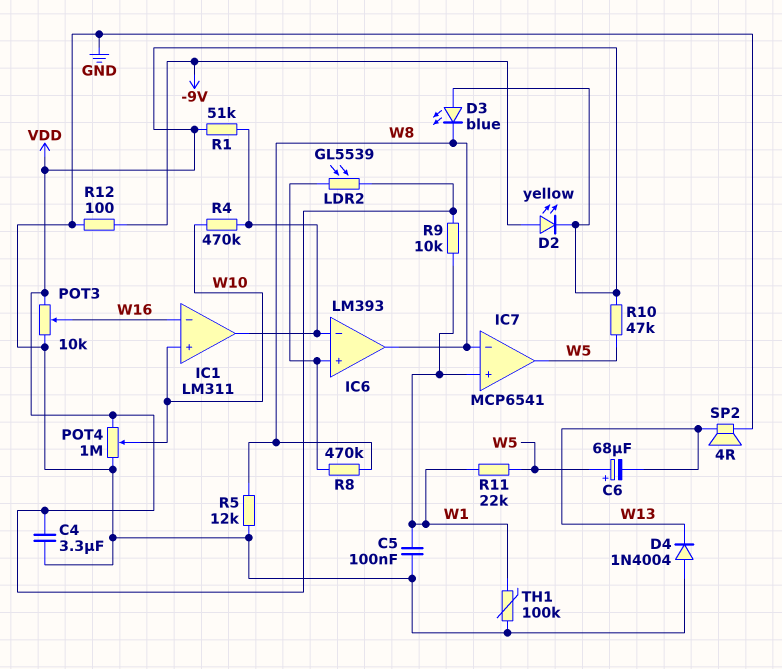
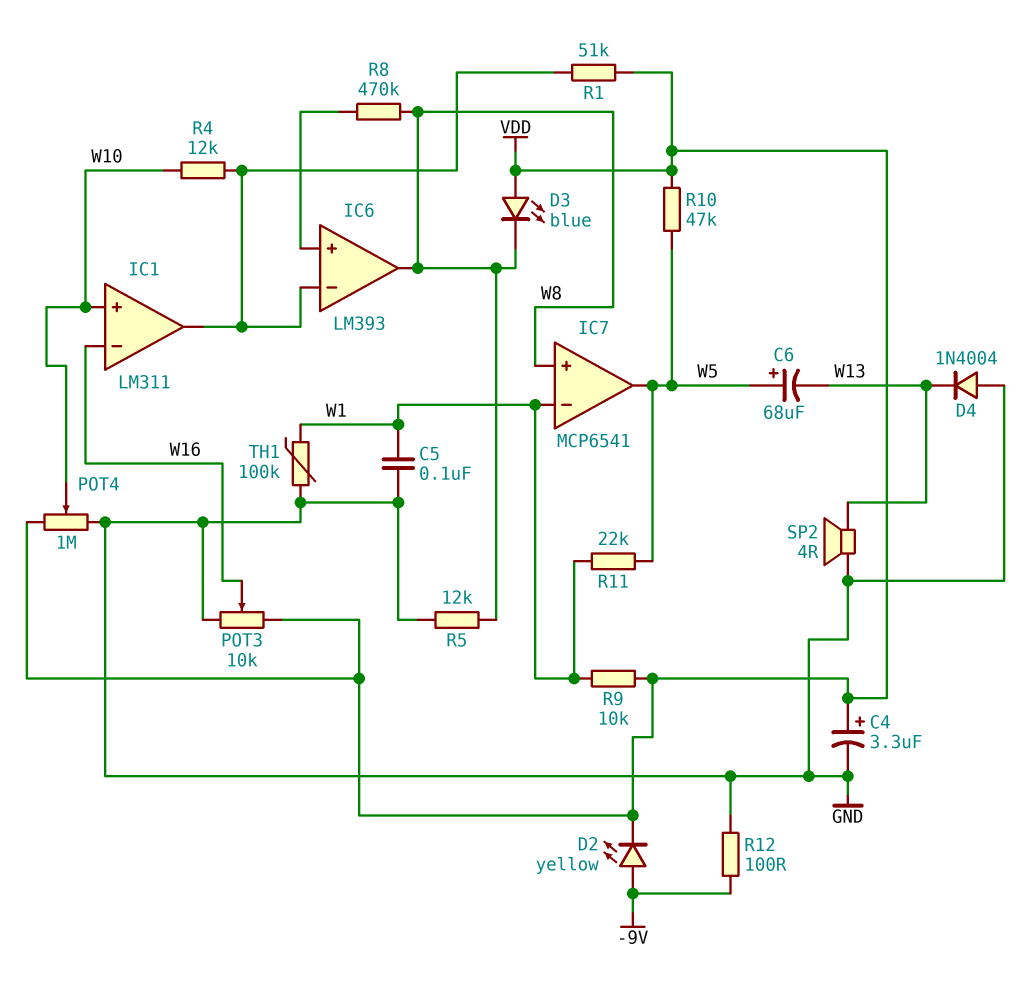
C4: 3.3uF (GND, VDD) -> 3.3uF (plus VDD, minus GND)
IC7 pin in+: W1 -> W8
IC7 pin in-: W8 -> W1
LDR2: GL5539 (IC6/in+, VDD) -> none
R4: 470k (IC1/out, W10) -> 12k (IC1/out, W10)

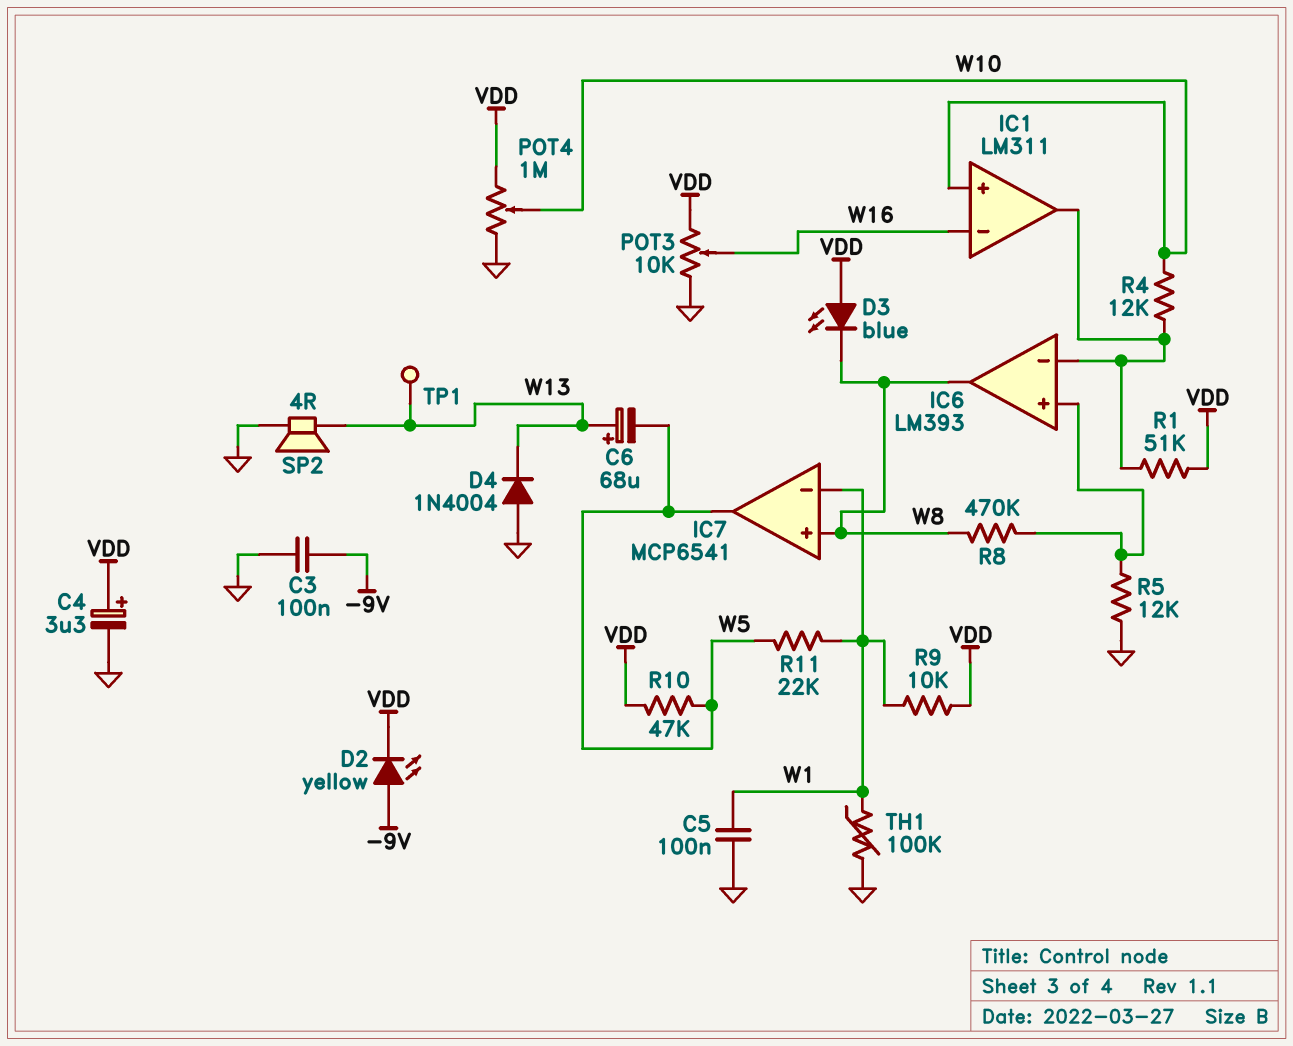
C3: none -> 100nF (-9V, GND)
C6: 68uF (plus W5, minus W13) -> 68uF (plus W13, minus W5)
R5: 12k (GND, W8) -> 12k (GND, IC6/in+)
R12: 100 (-9V, GND) -> none
TP1: none -> test point (W13)

